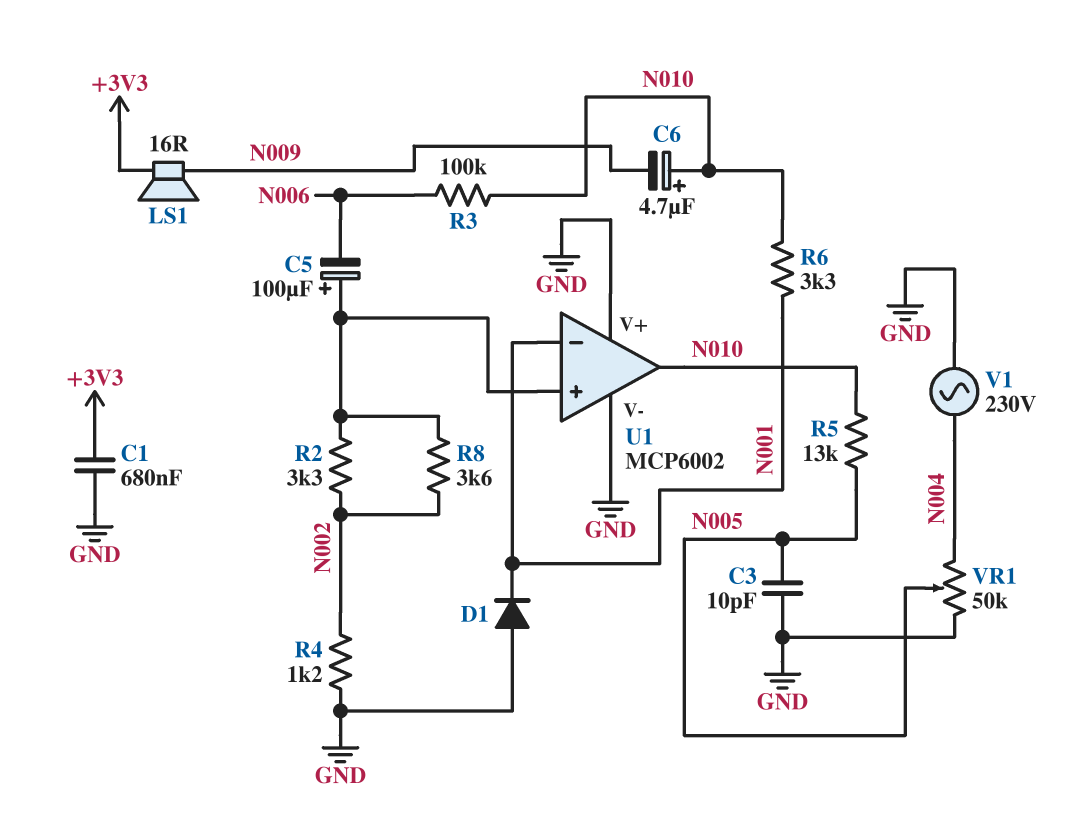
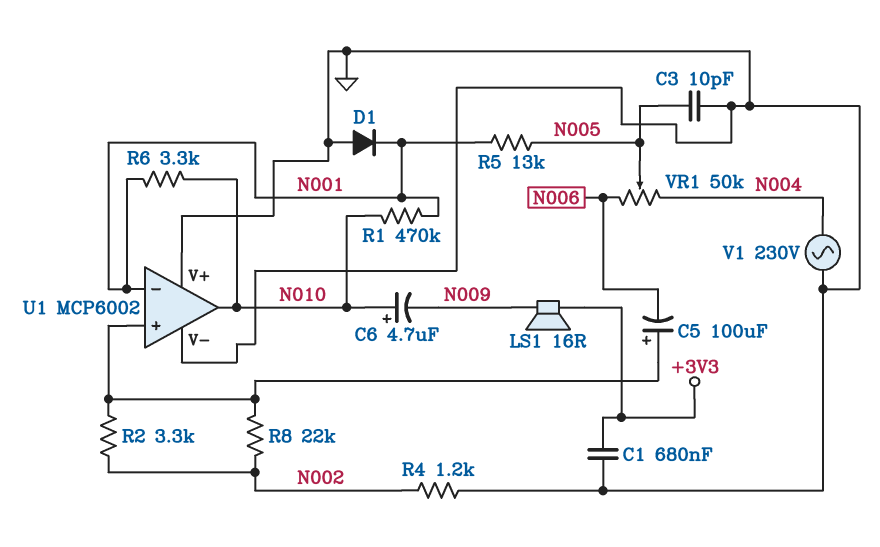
R1: none -> 470k (N001, N010)
R3: 100k (N006, N010) -> none
R5: 13k (N005, N010) -> 13k (N001, N005)
R8: 3.6k (N002, U1/in+) -> 22k (N002, U1/in+)
VR1: 50k (GND, N004, wiper N005) -> 50k (N004, N006, wiper N005)

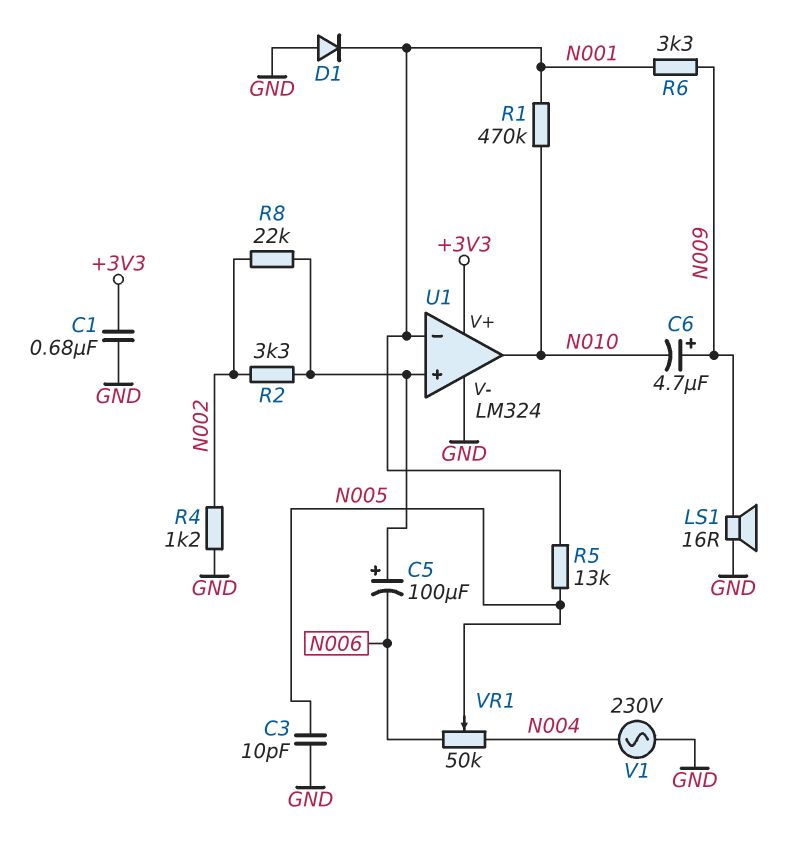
C6: 4.7uF (plus N010, minus N009) -> 4.7uF (plus N009, minus N010)
LS1: speaker 16R (+3V3, N009) -> speaker 16R (GND, N009)
R6: 3.3k (N001, N010) -> 3.3k (N001, N009)
U1: MCP6002 -> LM324
U1 pin V+: GND -> +3V3

